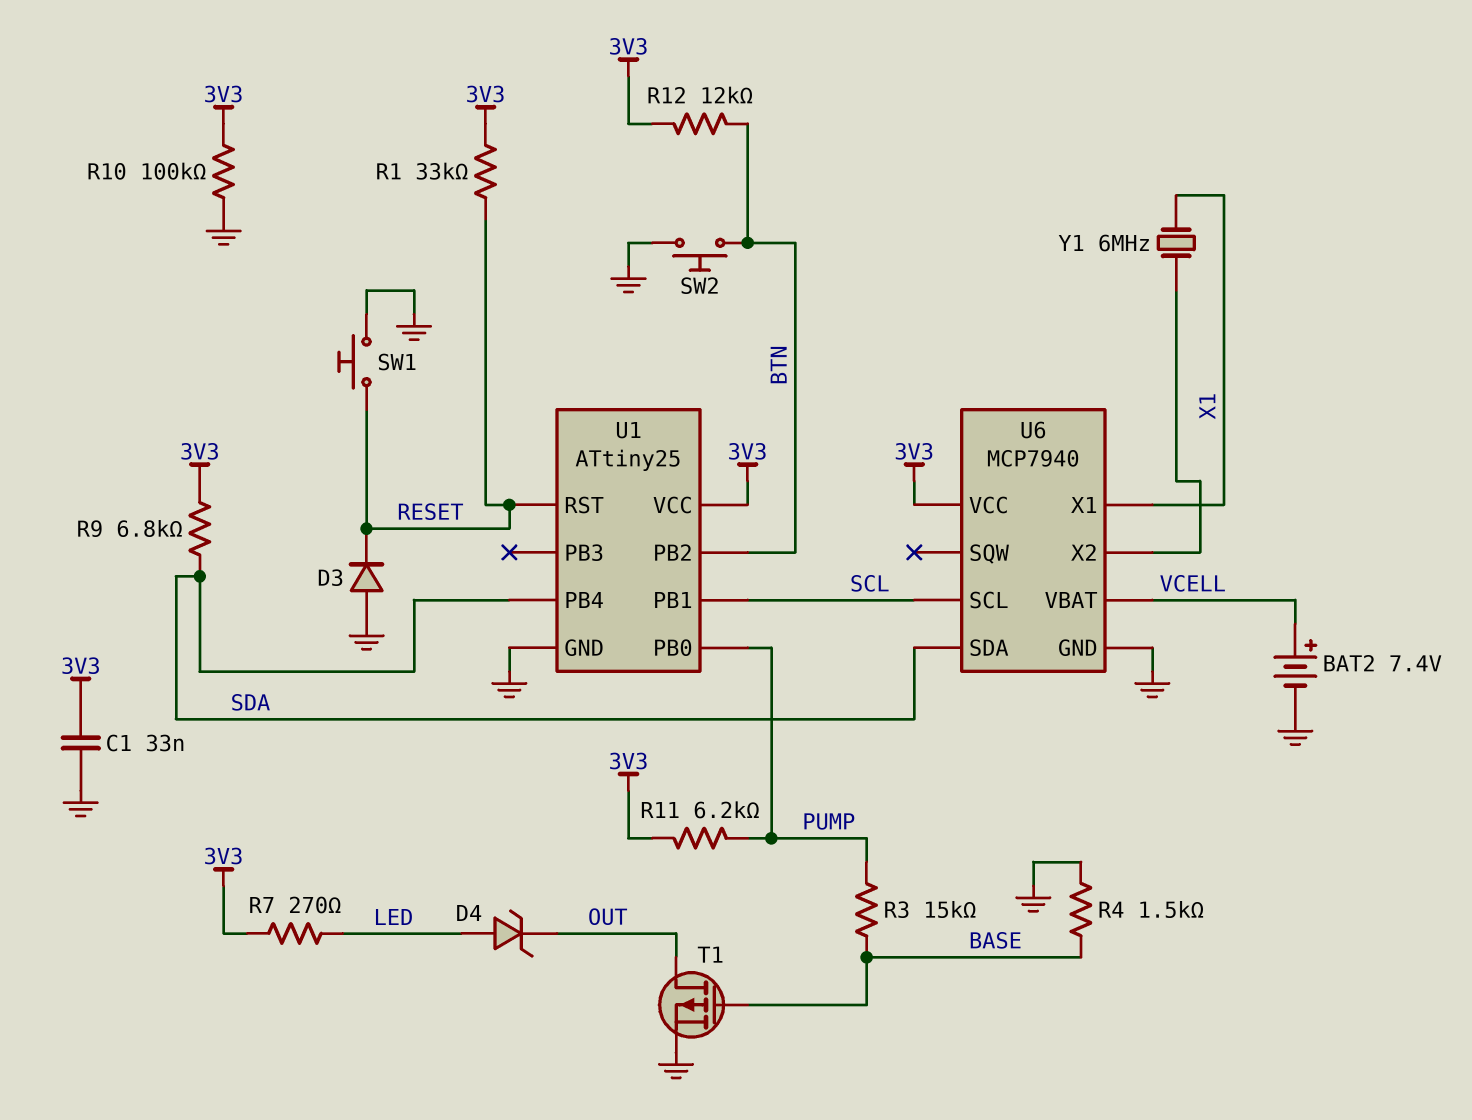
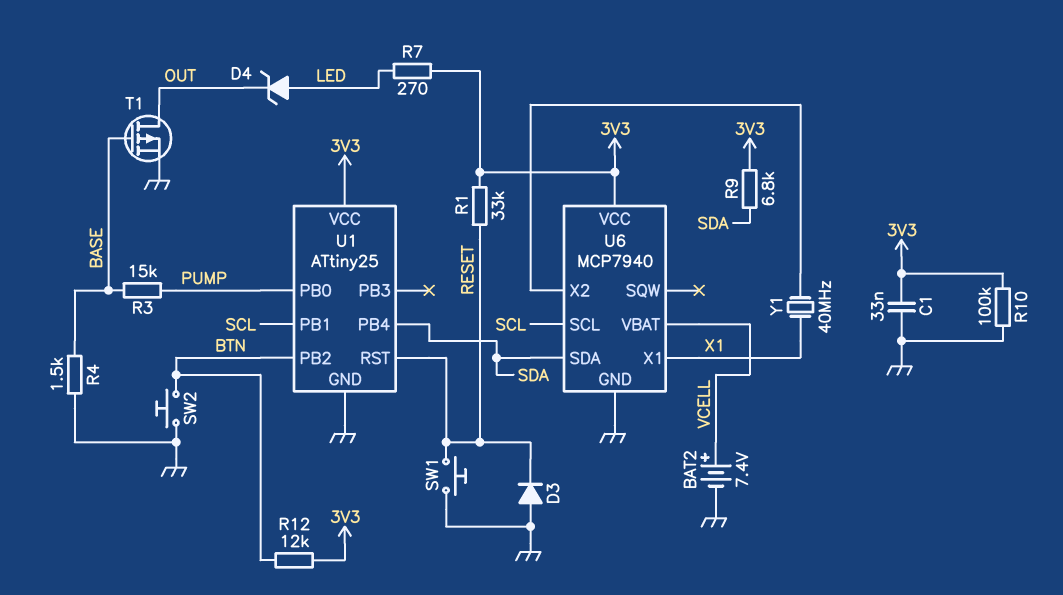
R11: 6.2k (3V3, PUMP) -> none
Y1: 6MHz (U6/X2, X1) -> 40MHz (U6/X2, X1)

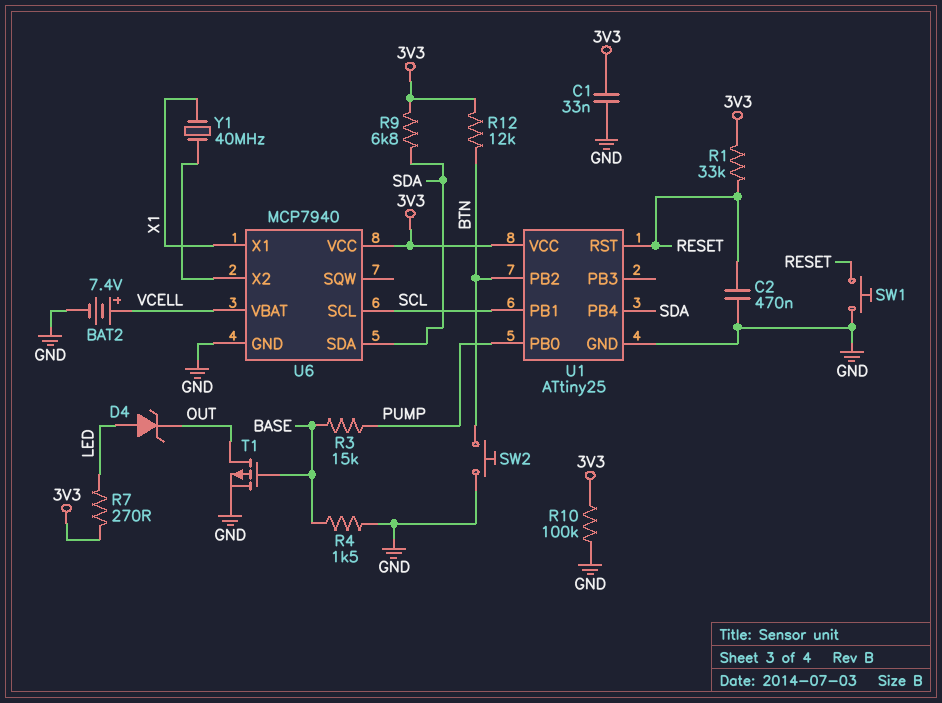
C2: none -> 470nF (GND, RESET)
D3: diode (A GND, K RESET) -> none

